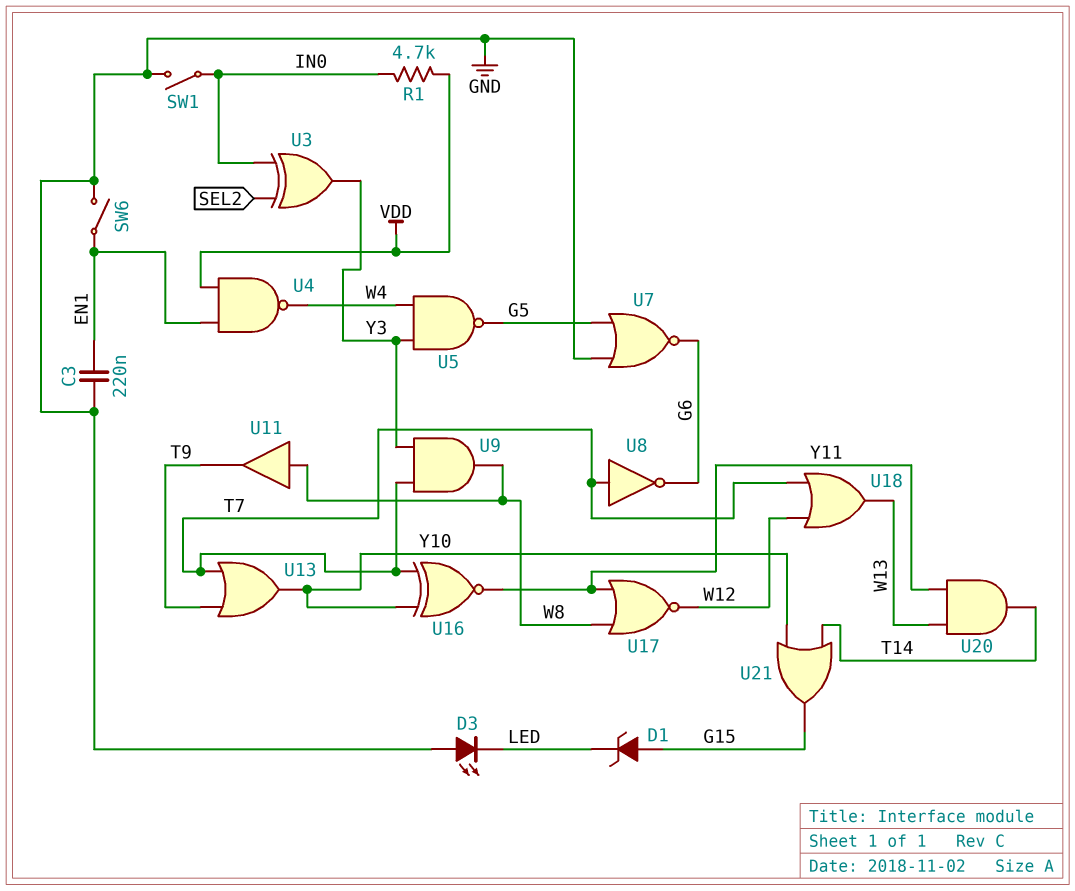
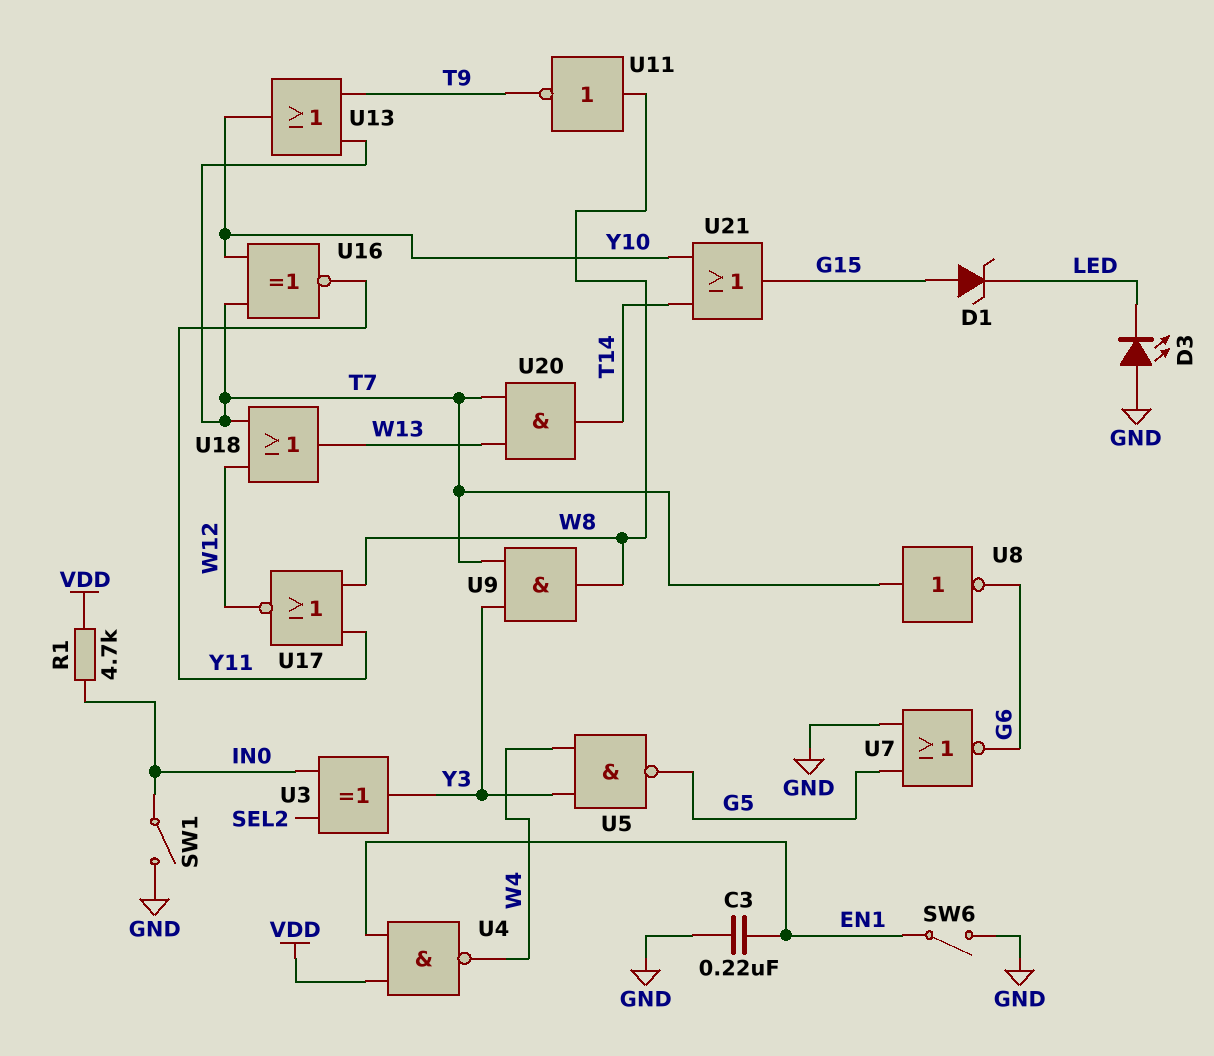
U11: buffer (in W8, out T9) -> NOT (in W8, out T9)
U20: AND (in W13, in Y11, out T14) -> AND (in T7, in W13, out T14)

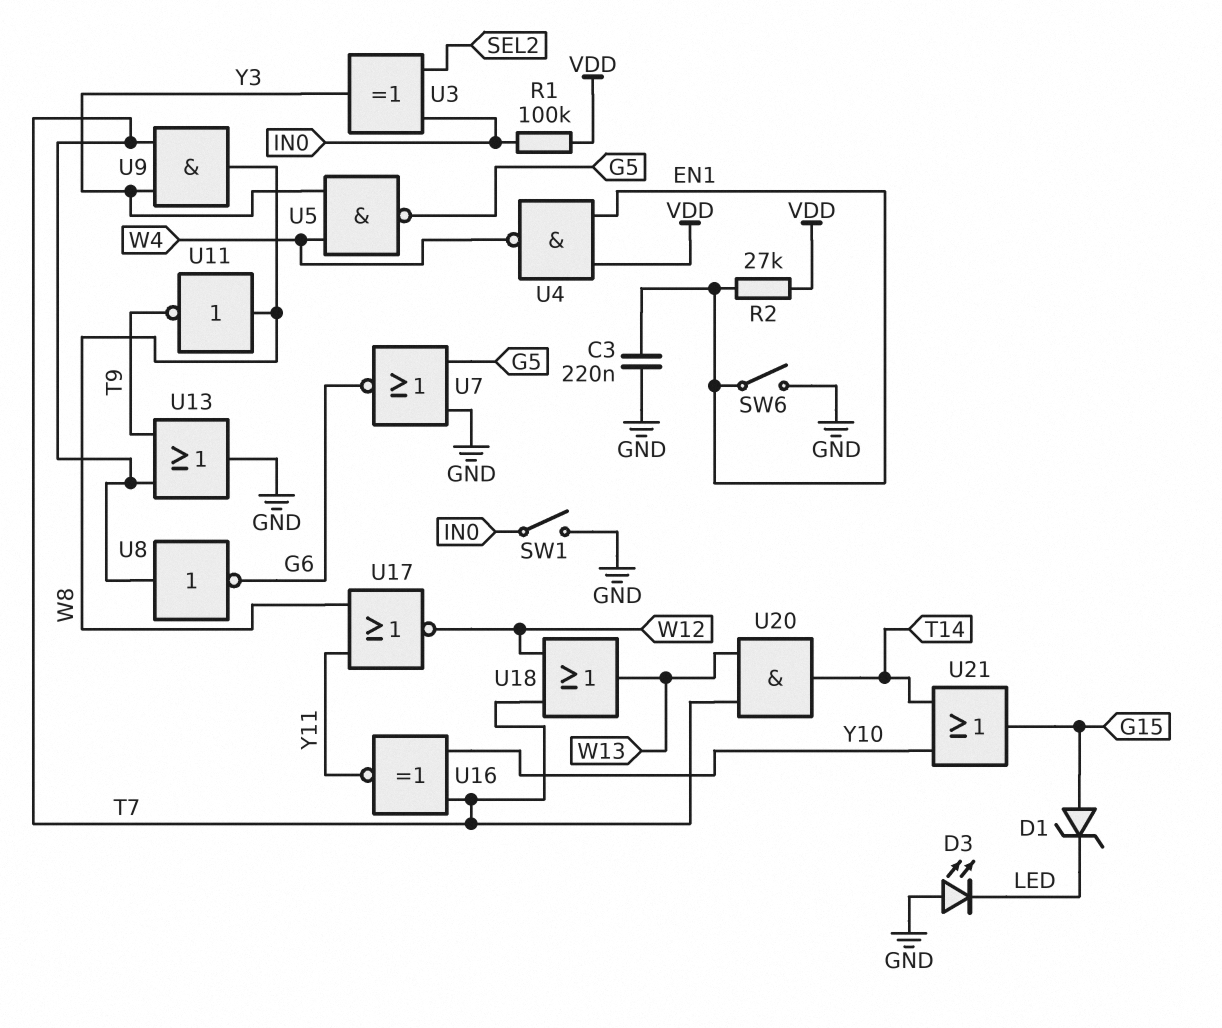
R1: 4.7k (IN0, VDD) -> 100k (IN0, VDD)
R2: none -> 27k (EN1, VDD)
U13: OR (in T7, in T9, out Y10) -> OR (in T7, in T9, out GND)

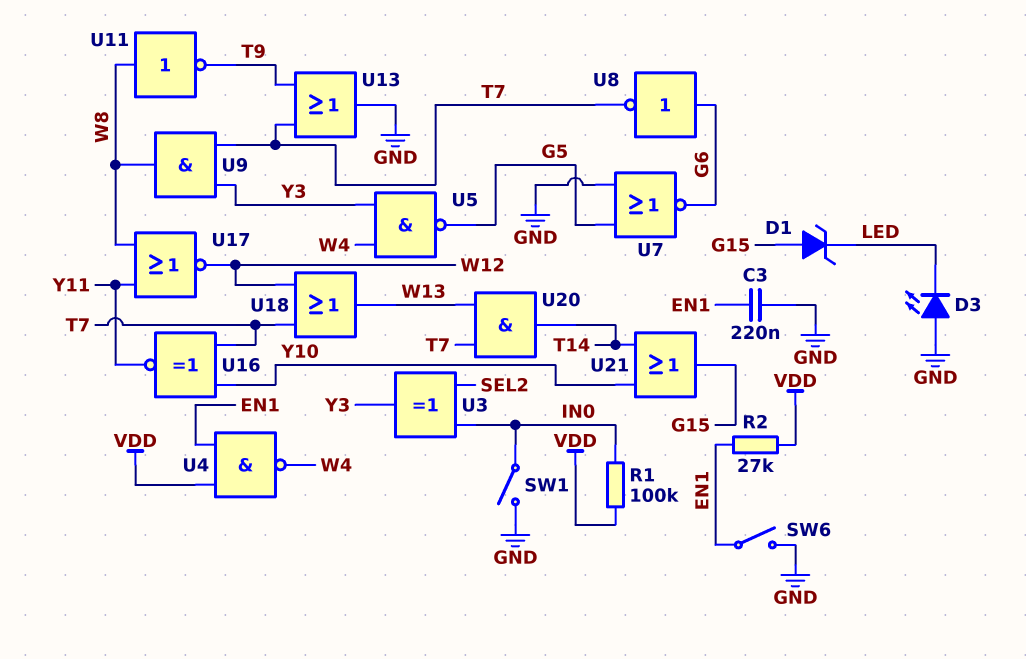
U8: NOT (in T7, out G6) -> NOT (in G6, out T7)

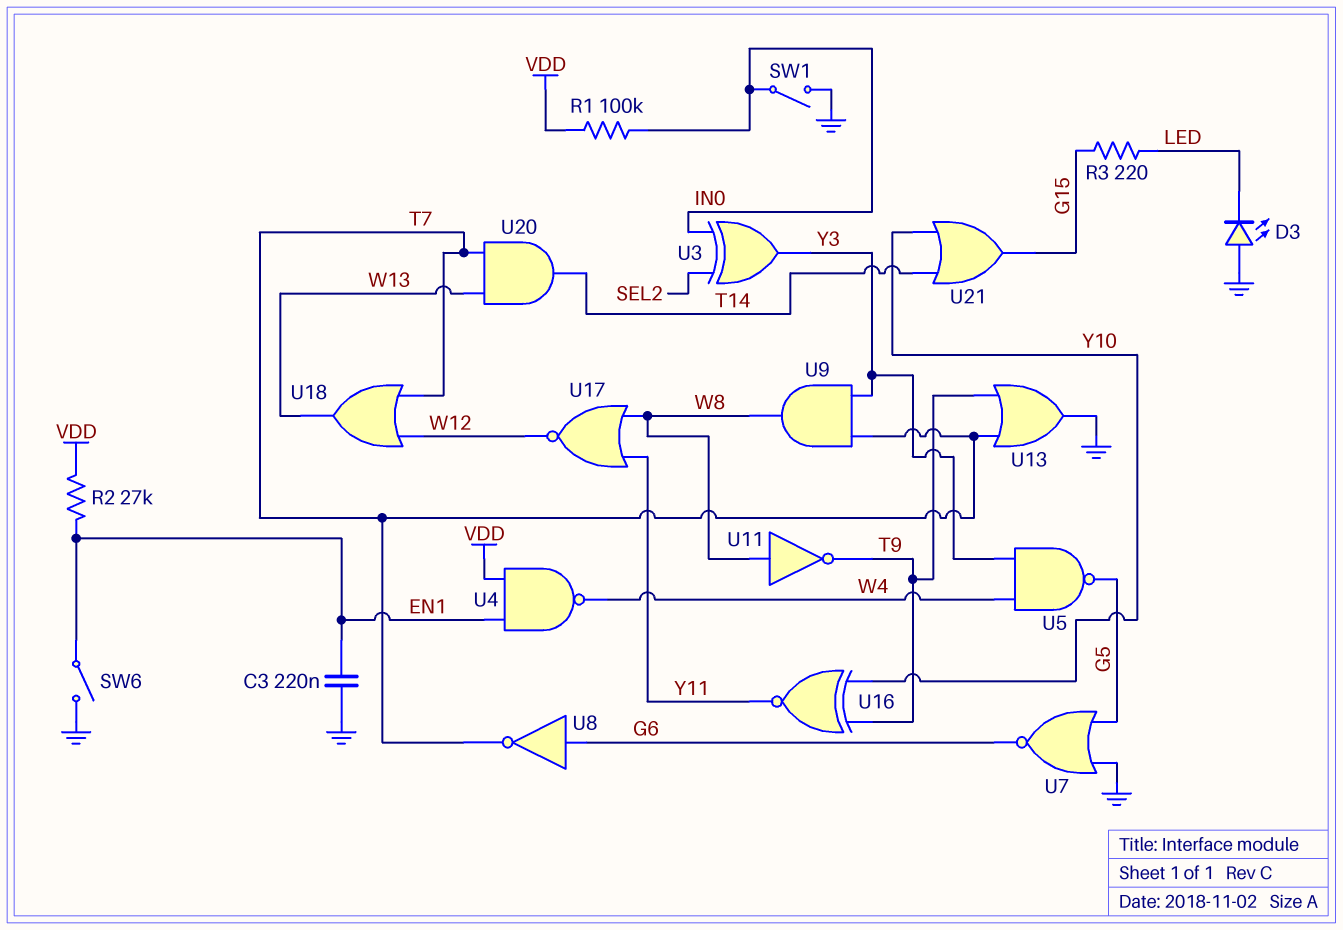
D1: zener (A G15, K LED) -> none
R3: none -> 220 (G15, LED)
U16: XNOR (in T7, in Y10, out Y11) -> XNOR (in T9, in Y10, out Y11)

